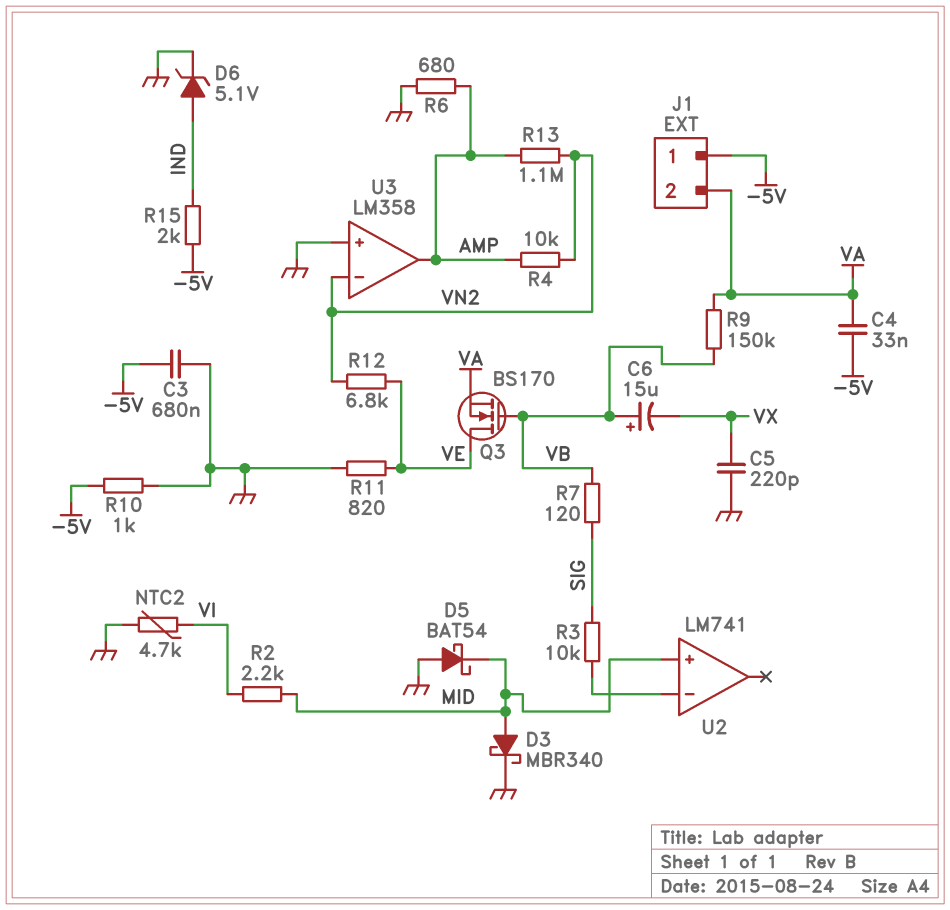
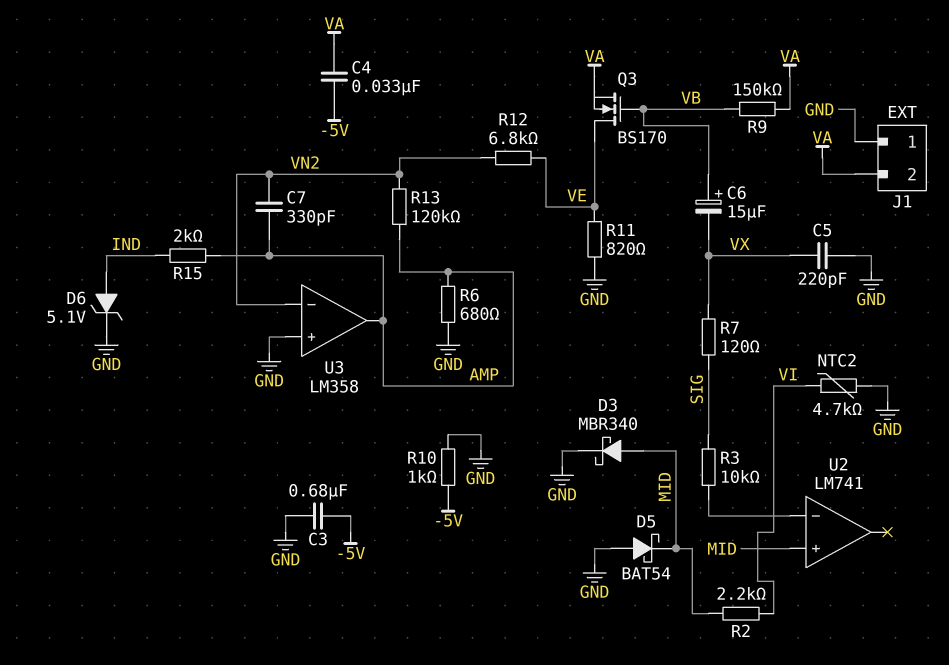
C7: none -> 330pF (AMP, VN2)
J1 pin 1: -5V -> GND
R4: 10k (AMP, VN2) -> none
R7: 120 (SIG, VB) -> 120 (SIG, VX)
R13: 1.1M (AMP, VN2) -> 120k (AMP, VN2)
R15: 2k (-5V, IND) -> 2k (AMP, IND)

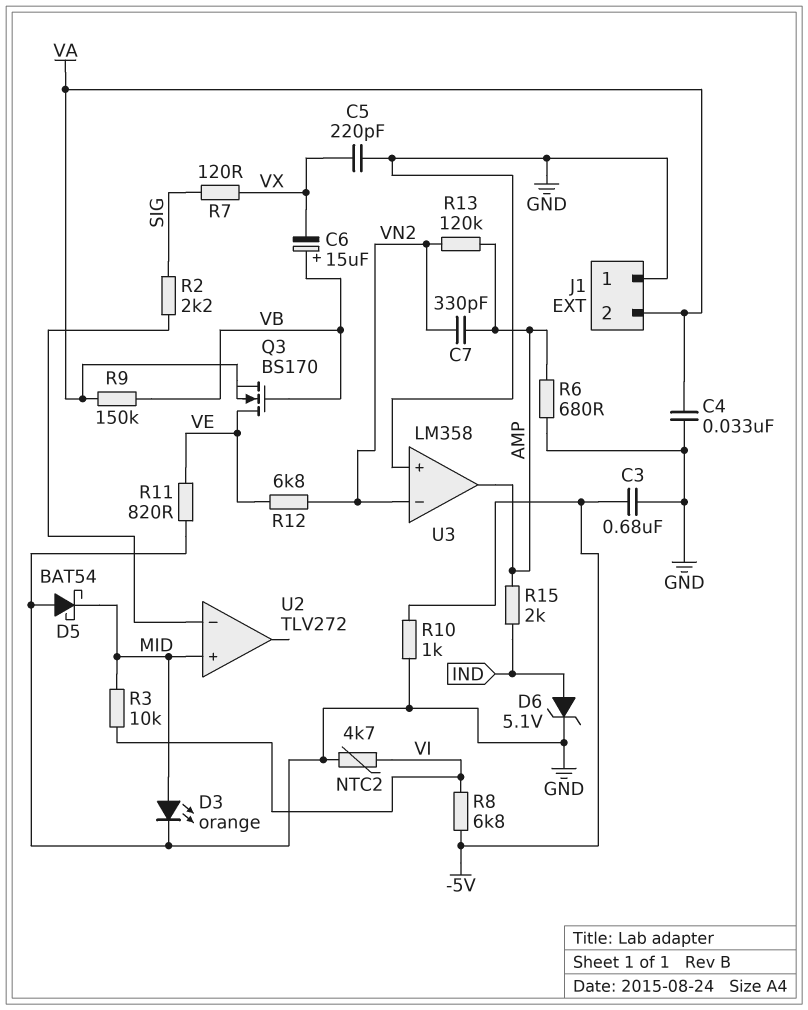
C4: 33nF (-5V, VA) -> 33nF (GND, VA)
D3: schottky MBR340 (A MID, K GND) -> LED orange (A MID, K GND)
R2: 2.2k (MID, VI) -> 2.2k (SIG, U2/in-)
R3: 10k (SIG, U2/in-) -> 10k (MID, VI)
R8: none -> 6.8k (-5V, VI)
U2: LM741 -> TLV272

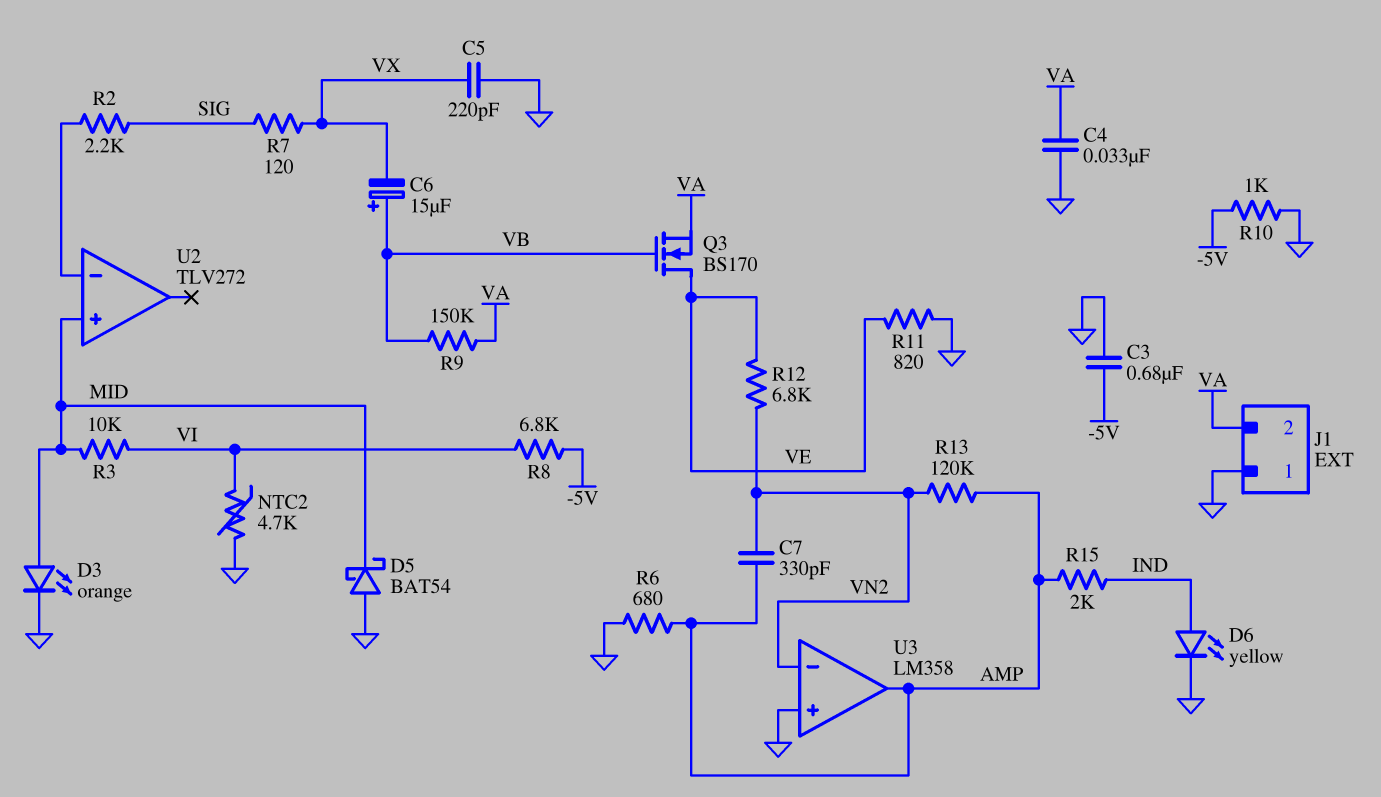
D6: zener 5.1V (A IND, K GND) -> LED yellow (A IND, K GND)

